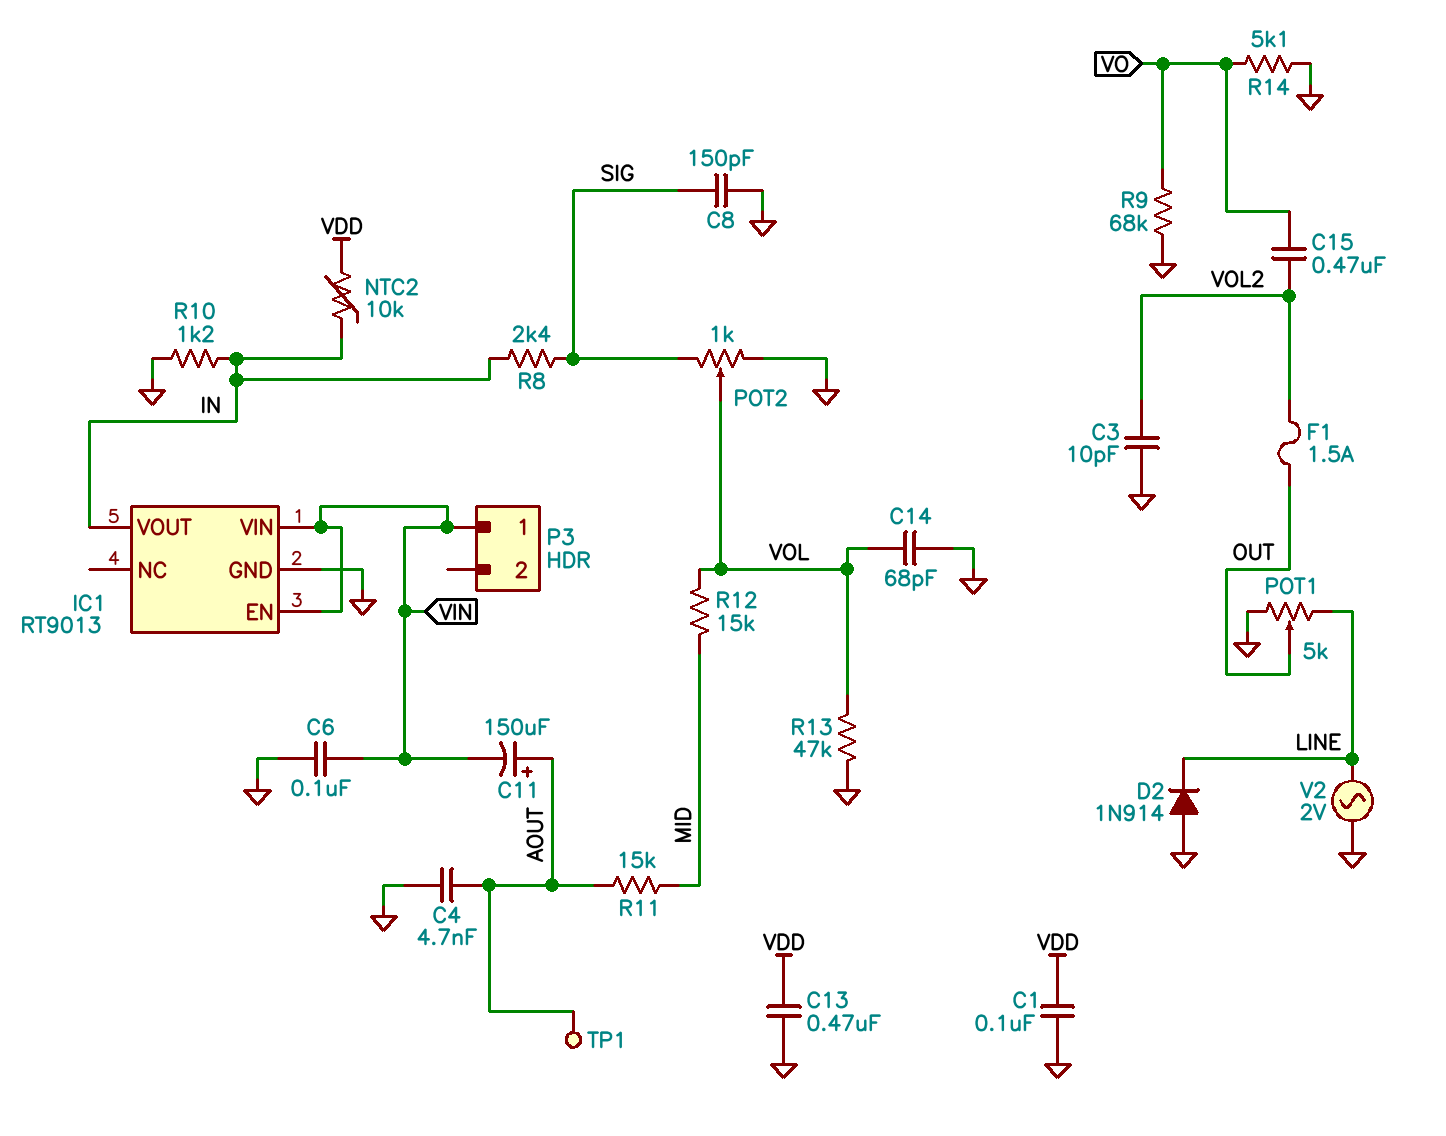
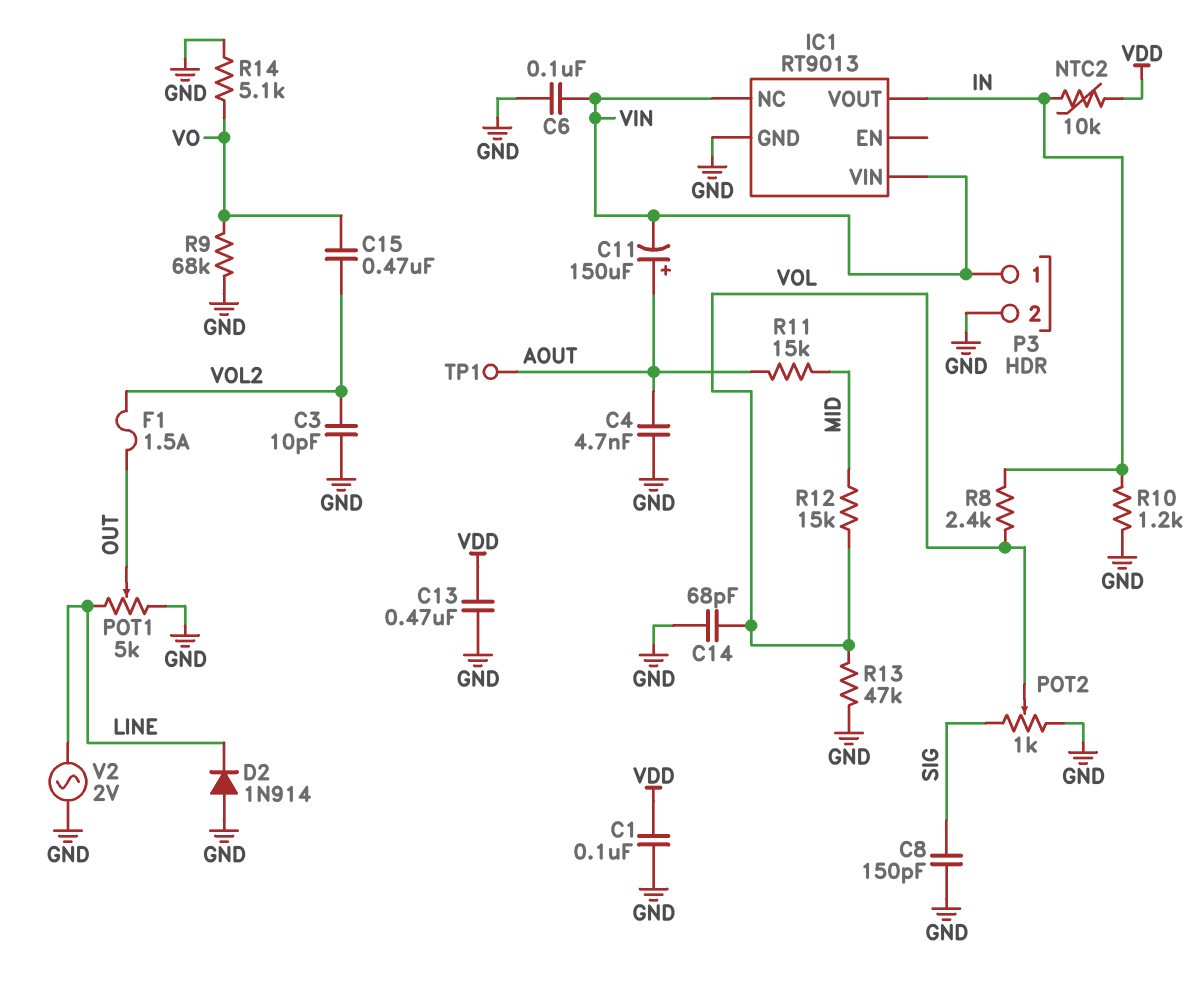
IC1 pin EN: VIN -> none
IC1 pin NC: none -> VIN
P3 pin 2: none -> GND
R8: 2.4k (IN, SIG) -> 2.4k (IN, VOL)

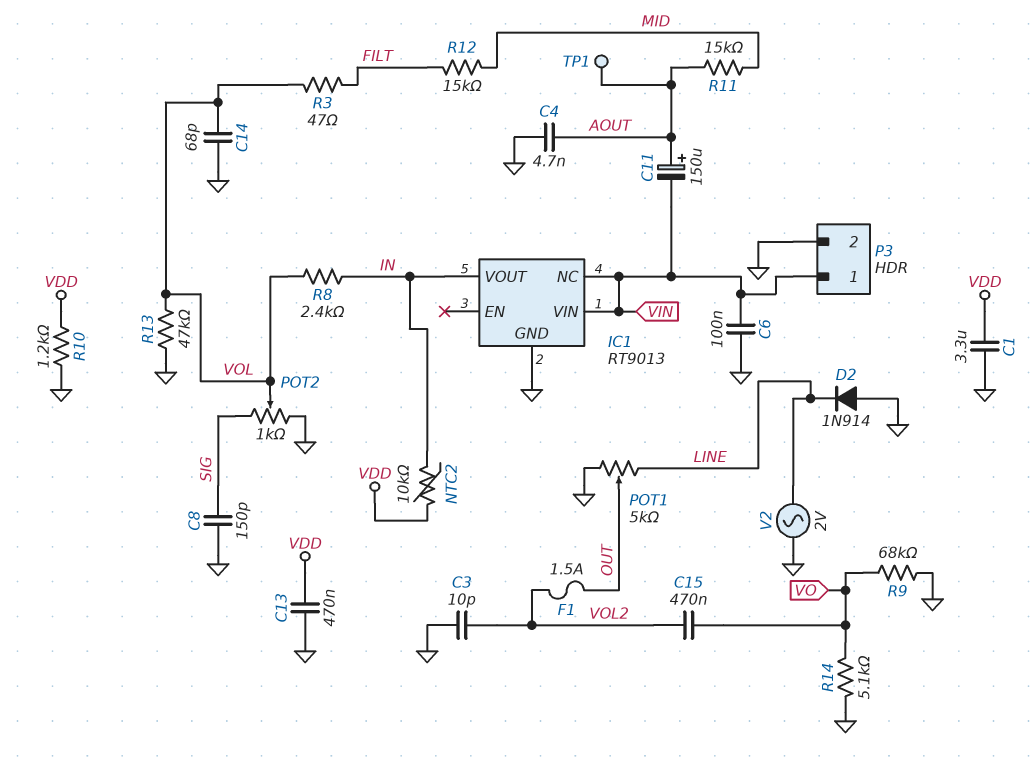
C1: 100nF (GND, VDD) -> 3.3uF (GND, VDD)
R3: none -> 47 (FILT, VOL)
R10: 1.2k (GND, IN) -> 1.2k (GND, VDD)
R12: 15k (MID, VOL) -> 15k (FILT, MID)

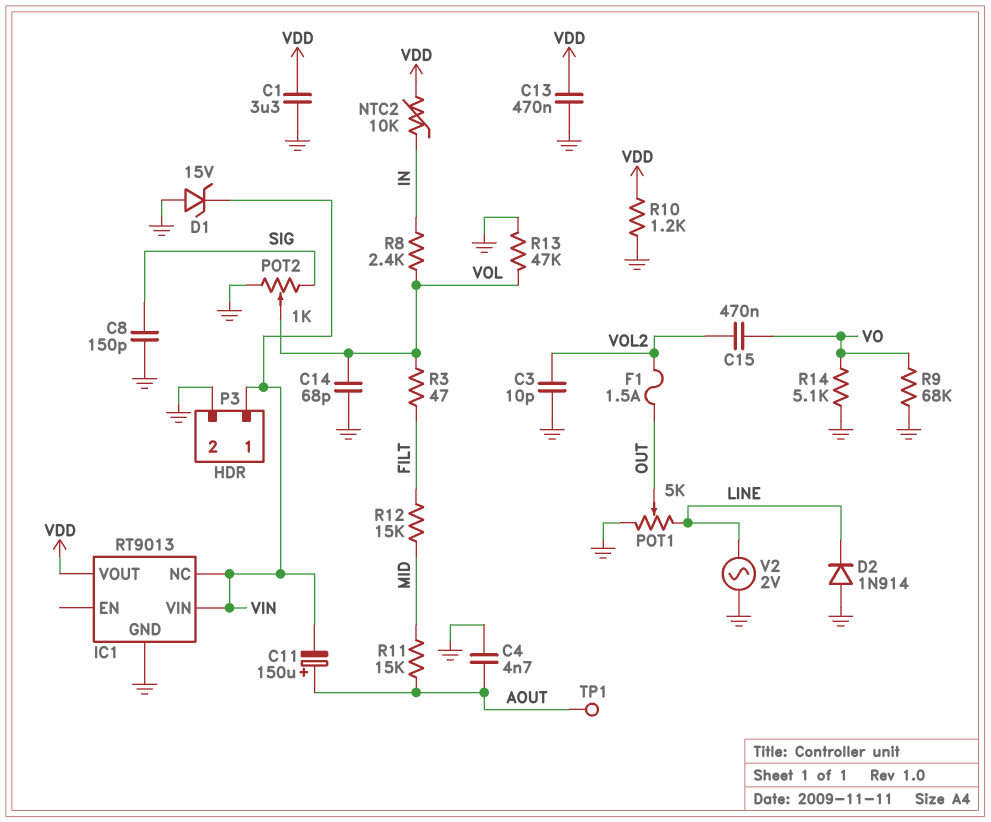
C6: 100nF (GND, VIN) -> none
D1: none -> zener 15V (A GND, K VIN)
IC1 pin VOUT: IN -> VDD

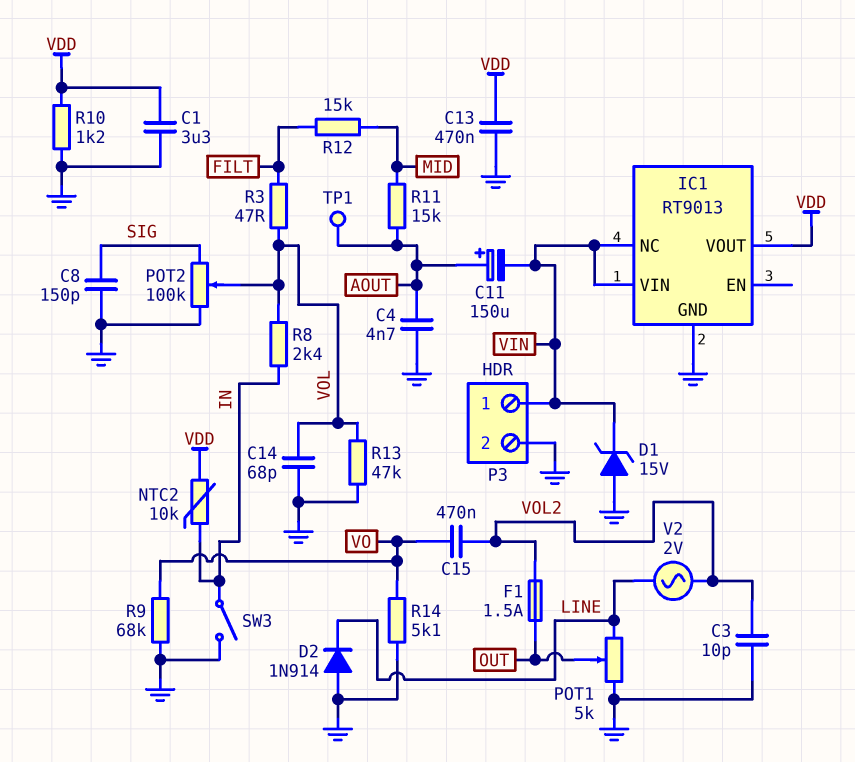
POT2: 1k (GND, SIG, wiper VOL) -> 100k (GND, SIG, wiper VOL)
SW3: none -> switch (GND, IN)
V2: AC 2V (GND, LINE) -> AC 2V (LINE, VOL2)

